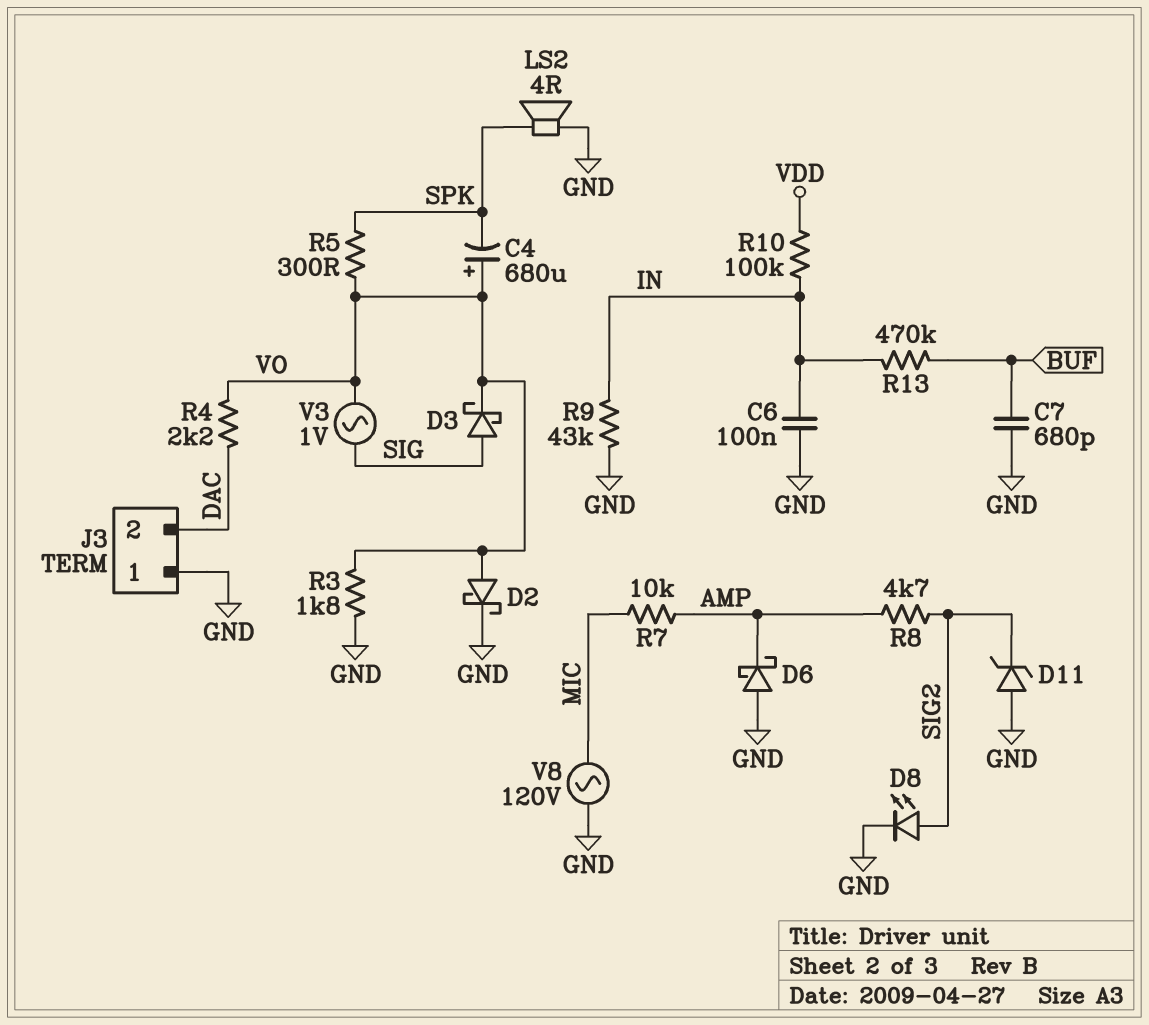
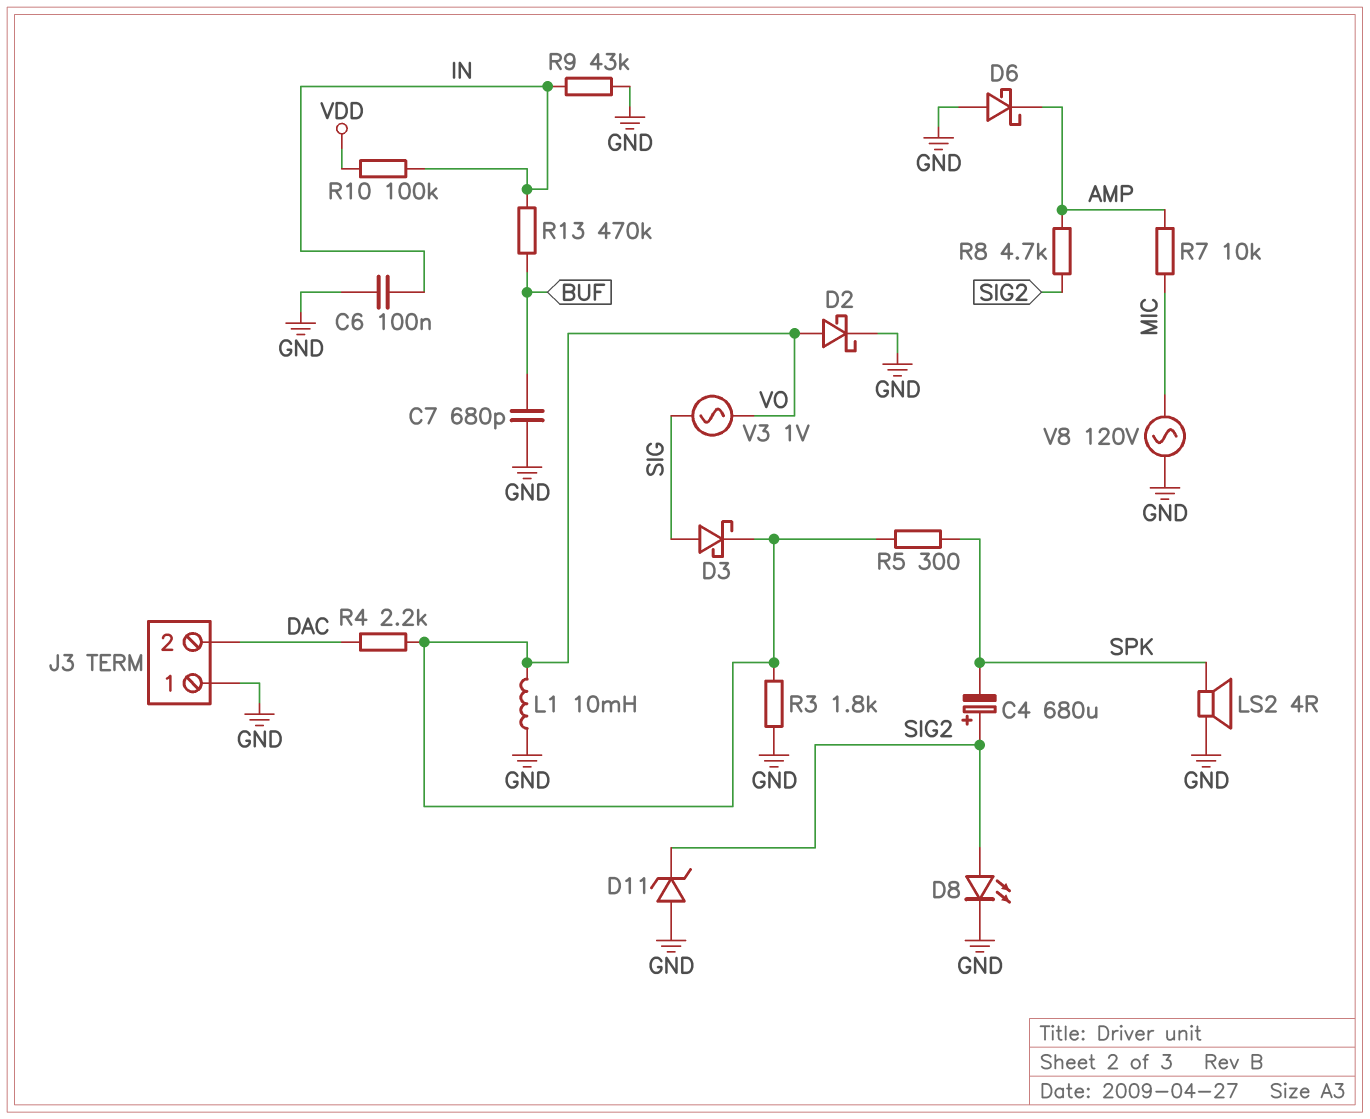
C4: 680uF (plus VO, minus SPK) -> 680uF (plus SIG2, minus SPK)
L1: none -> 10mH (GND, VO)

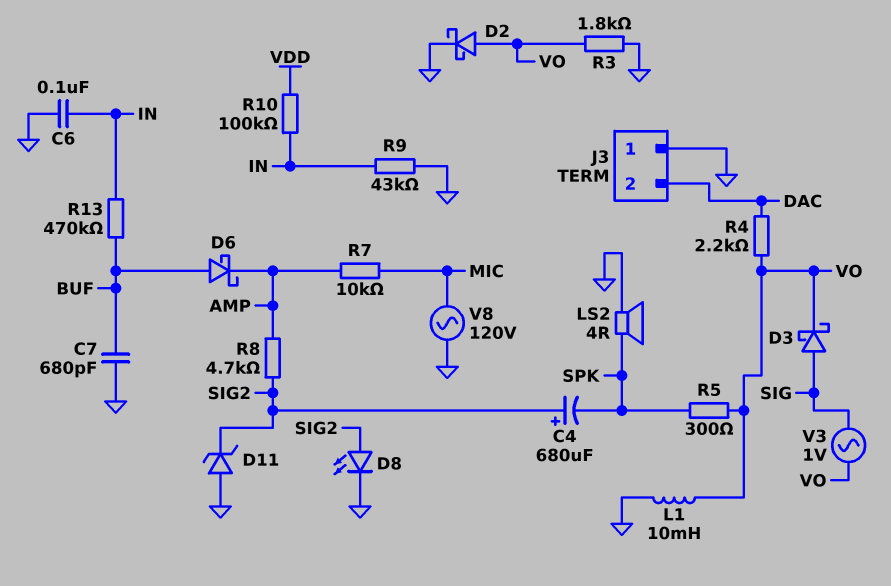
D6: schottky (A GND, K AMP) -> schottky (A BUF, K AMP)

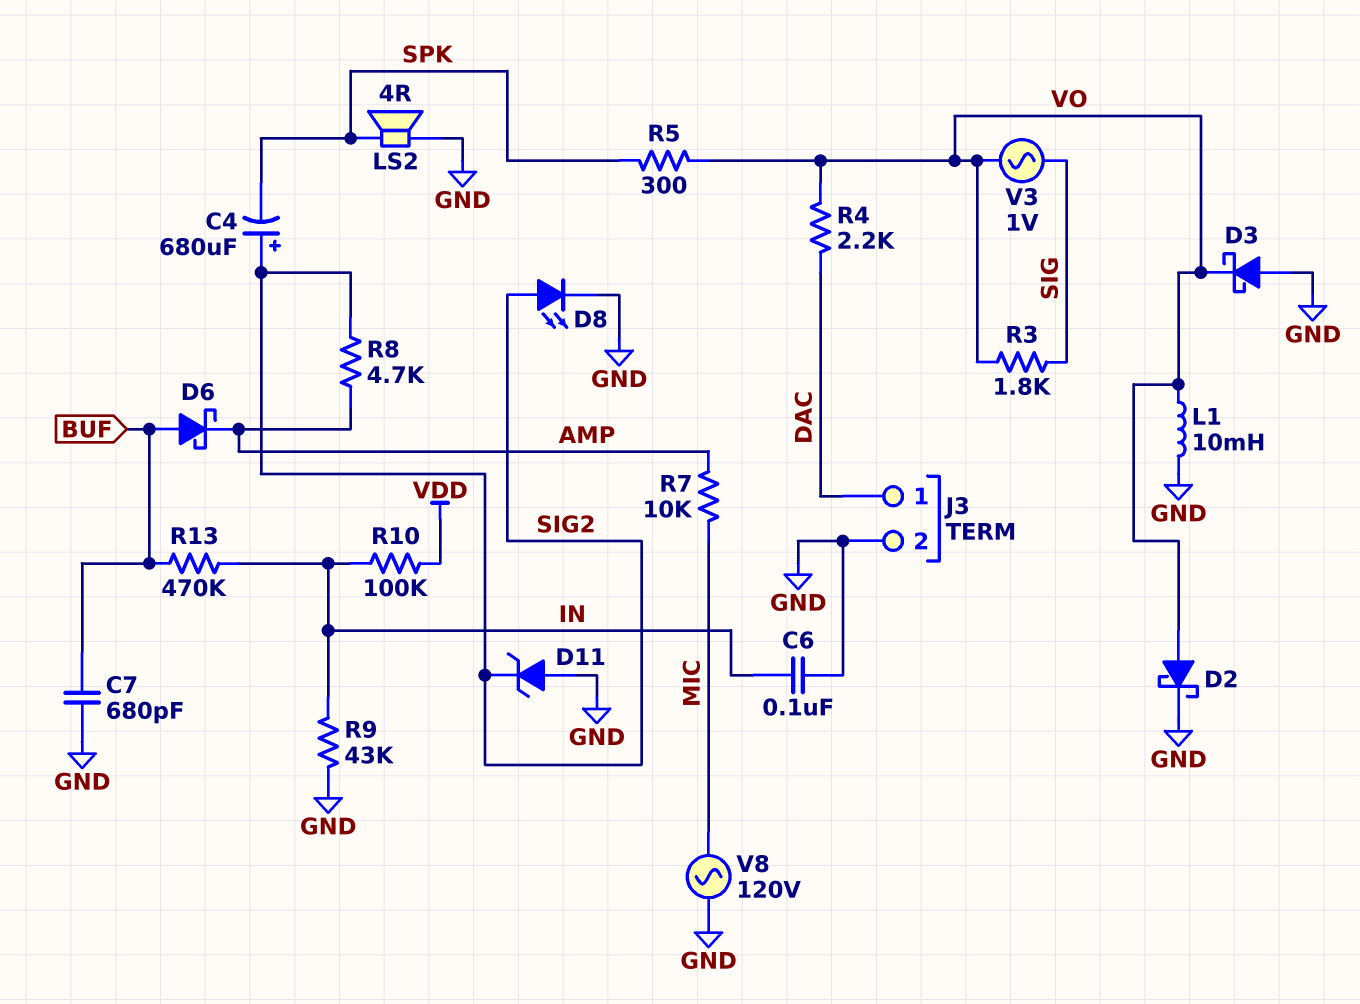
D3: schottky (A SIG, K VO) -> schottky (A GND, K VO)
J3 pin 1: GND -> DAC
J3 pin 2: DAC -> GND
R3: 1.8k (GND, VO) -> 1.8k (SIG, VO)

